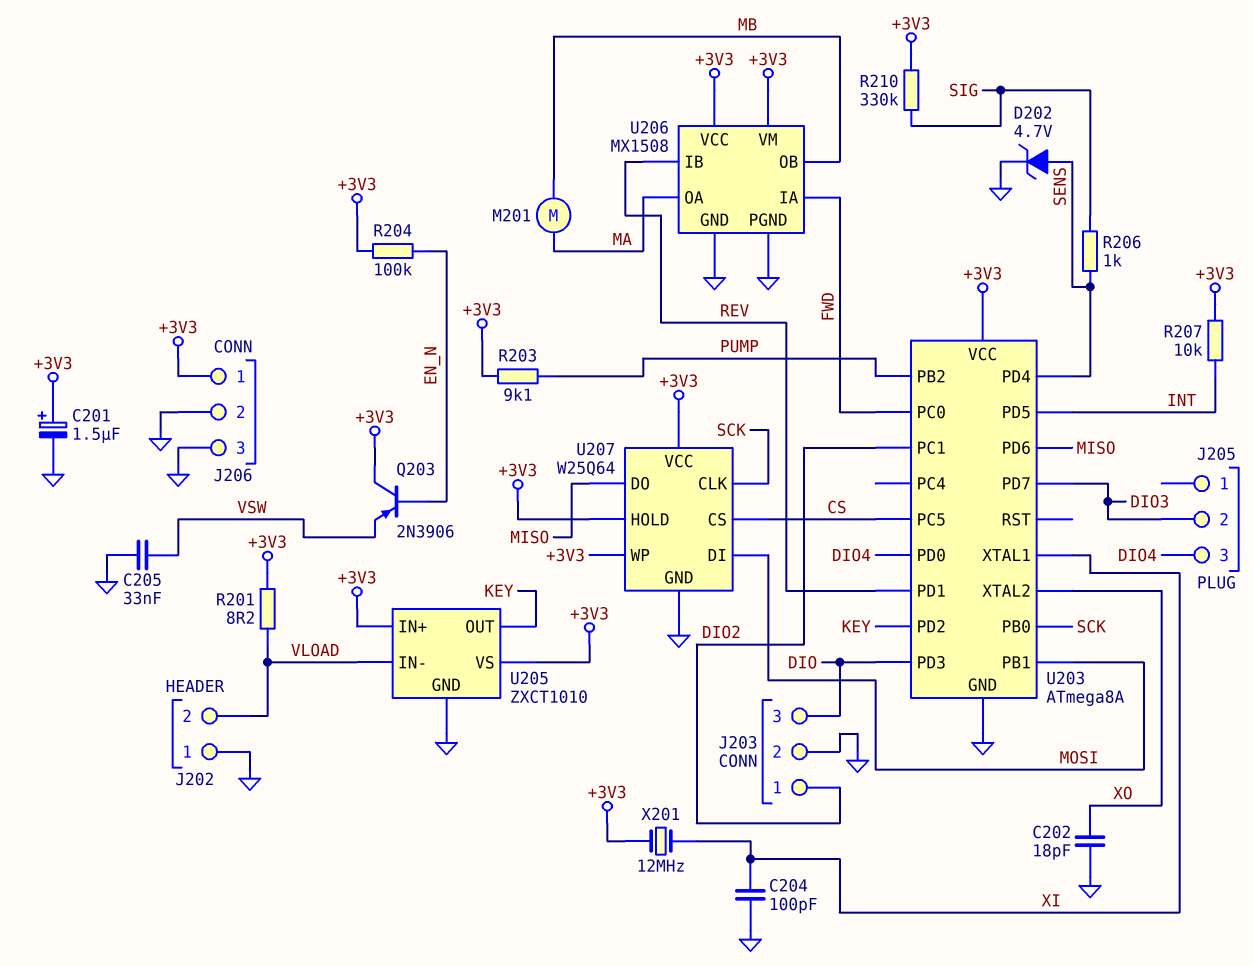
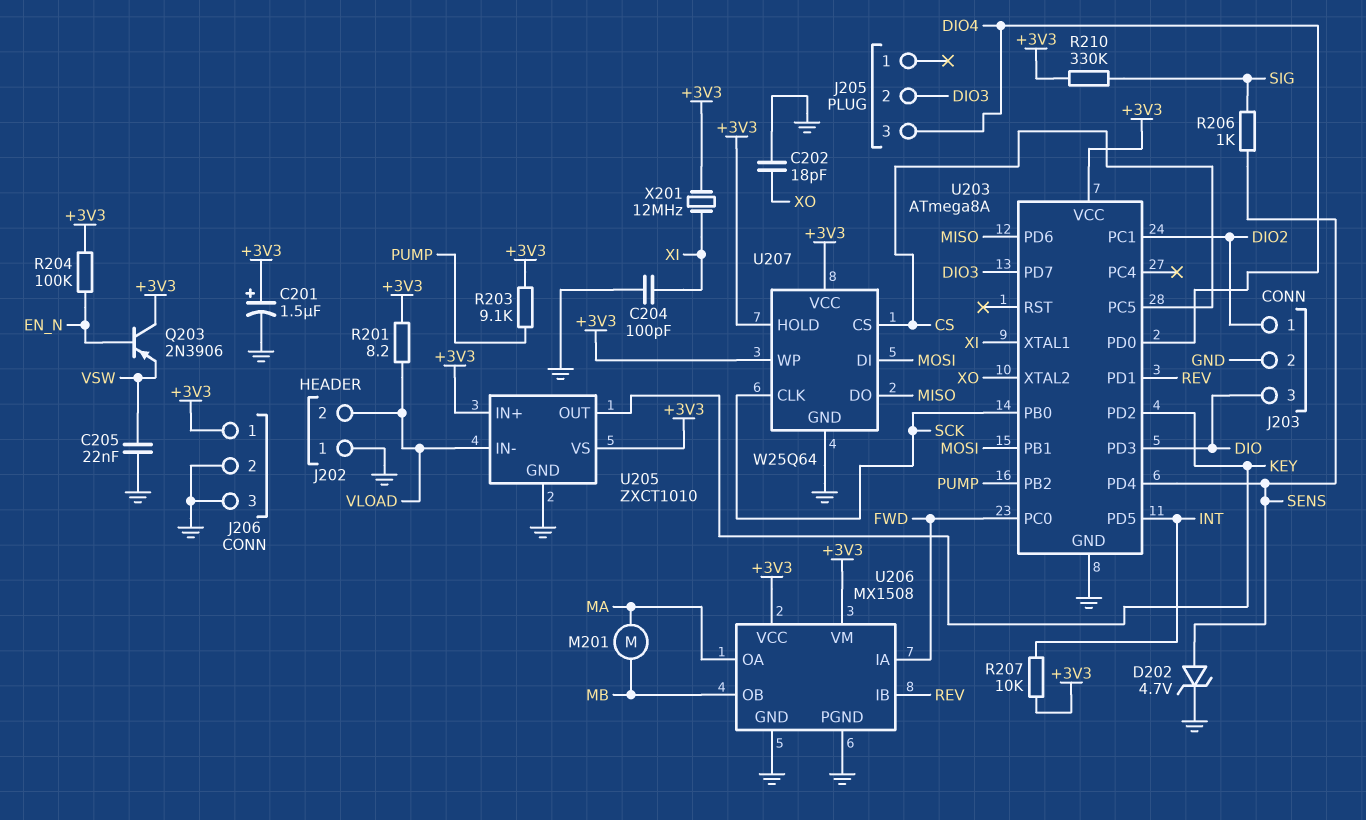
C205: 33nF (GND, VSW) -> 22nF (GND, VSW)

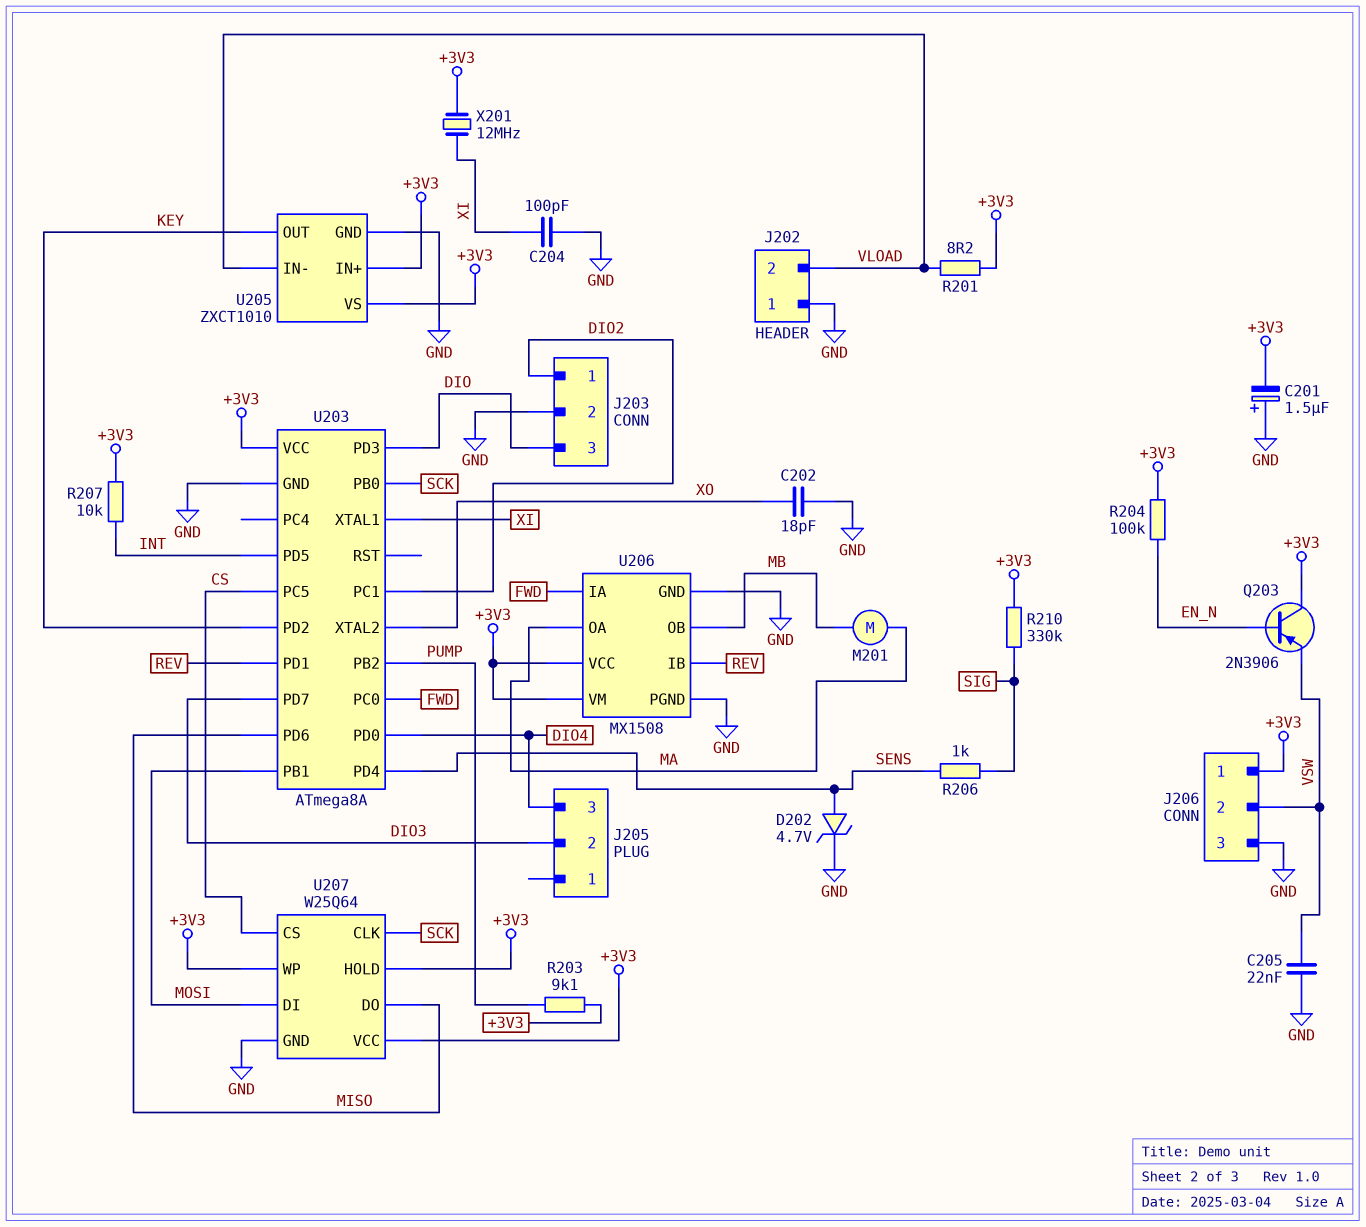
C201: 1.5uF (plus +3V3, minus GND) -> 1.5uF (plus GND, minus +3V3)
J206 pin 2: GND -> VSW

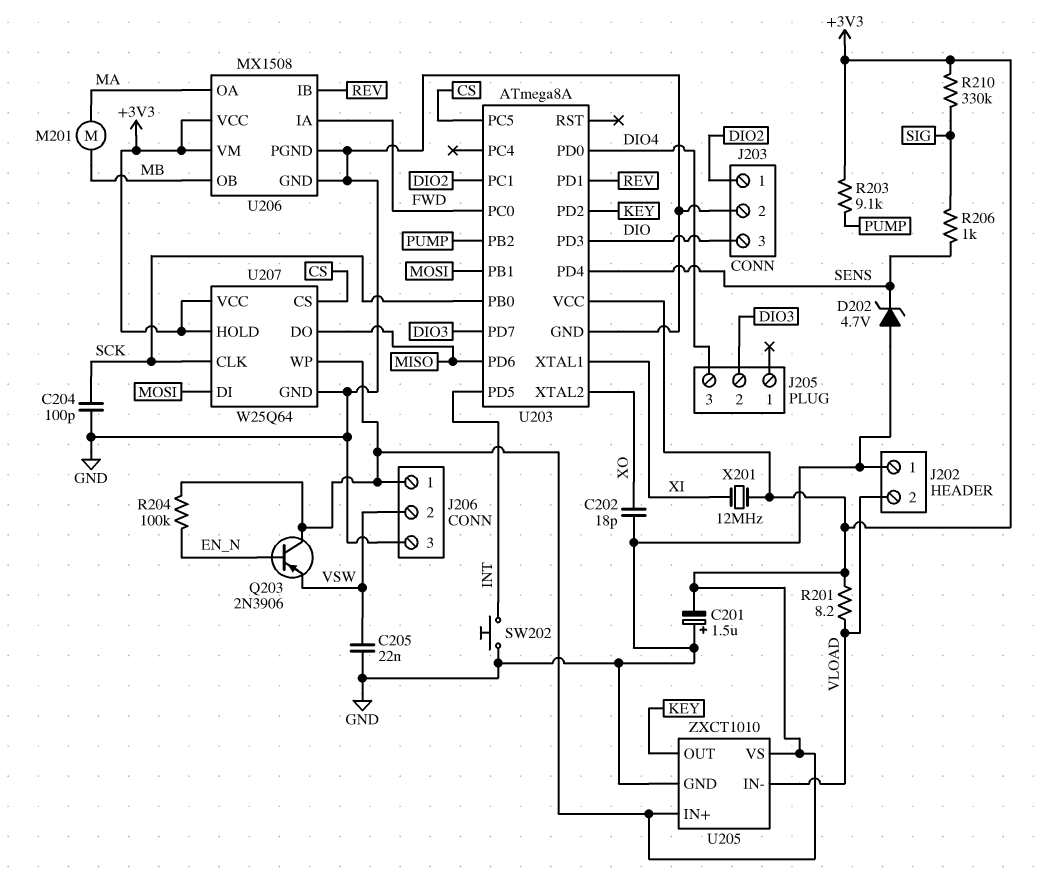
C204: 100pF (GND, XI) -> 100pF (GND, SCK)
D202: zener 4.7V (A SENS, K GND) -> zener 4.7V (A GND, K SENS)
R207: 10k (+3V3, INT) -> none
SW202: none -> button (GND, INT)

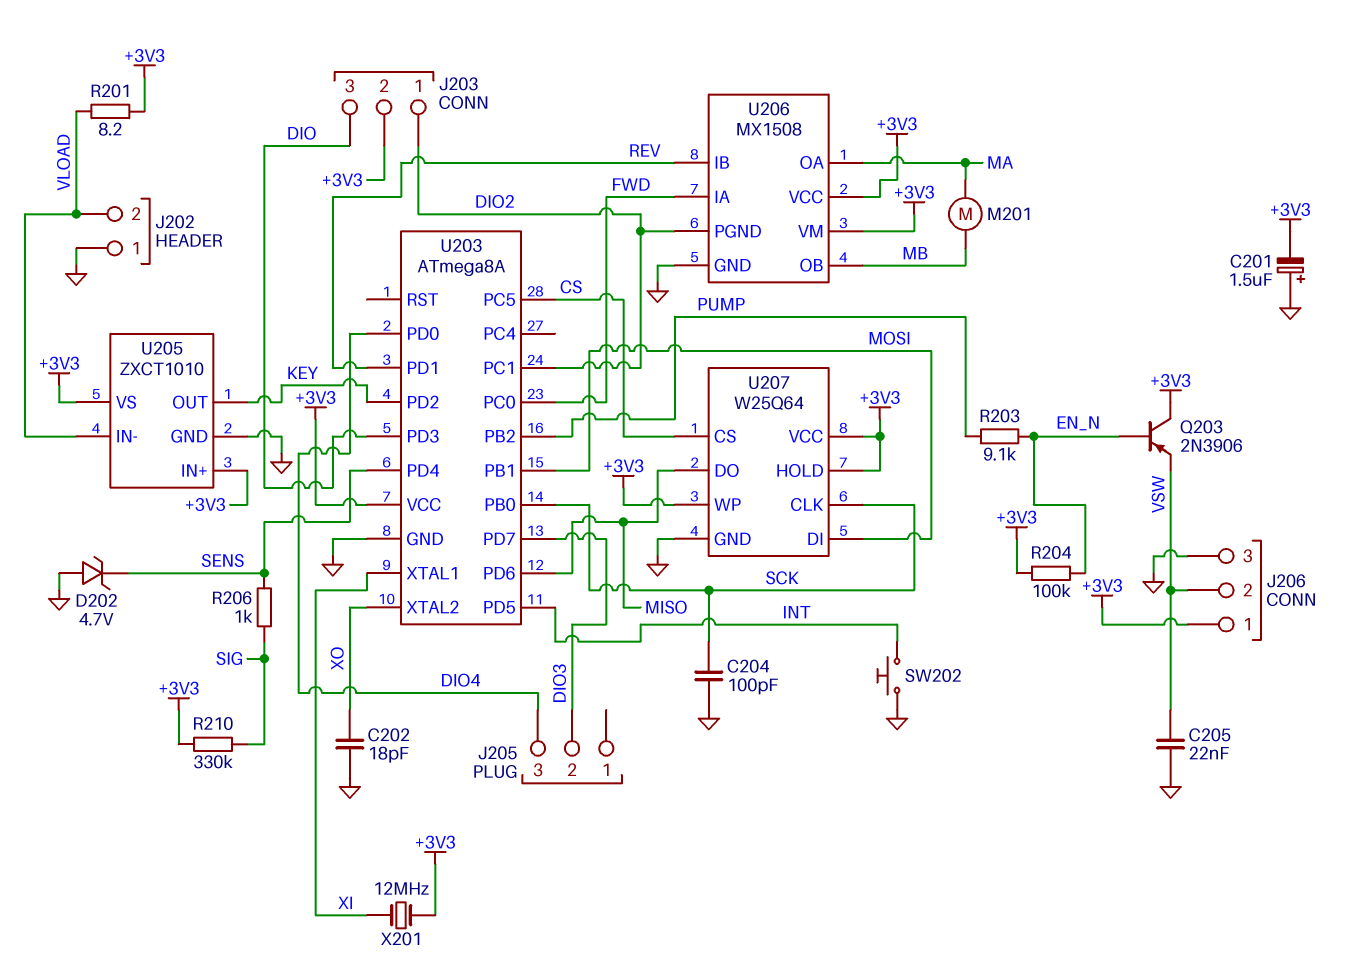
J203 pin 2: GND -> +3V3
R203: 9.1k (+3V3, PUMP) -> 9.1k (EN_N, PUMP)
U206 pin PGND: GND -> DIO2

